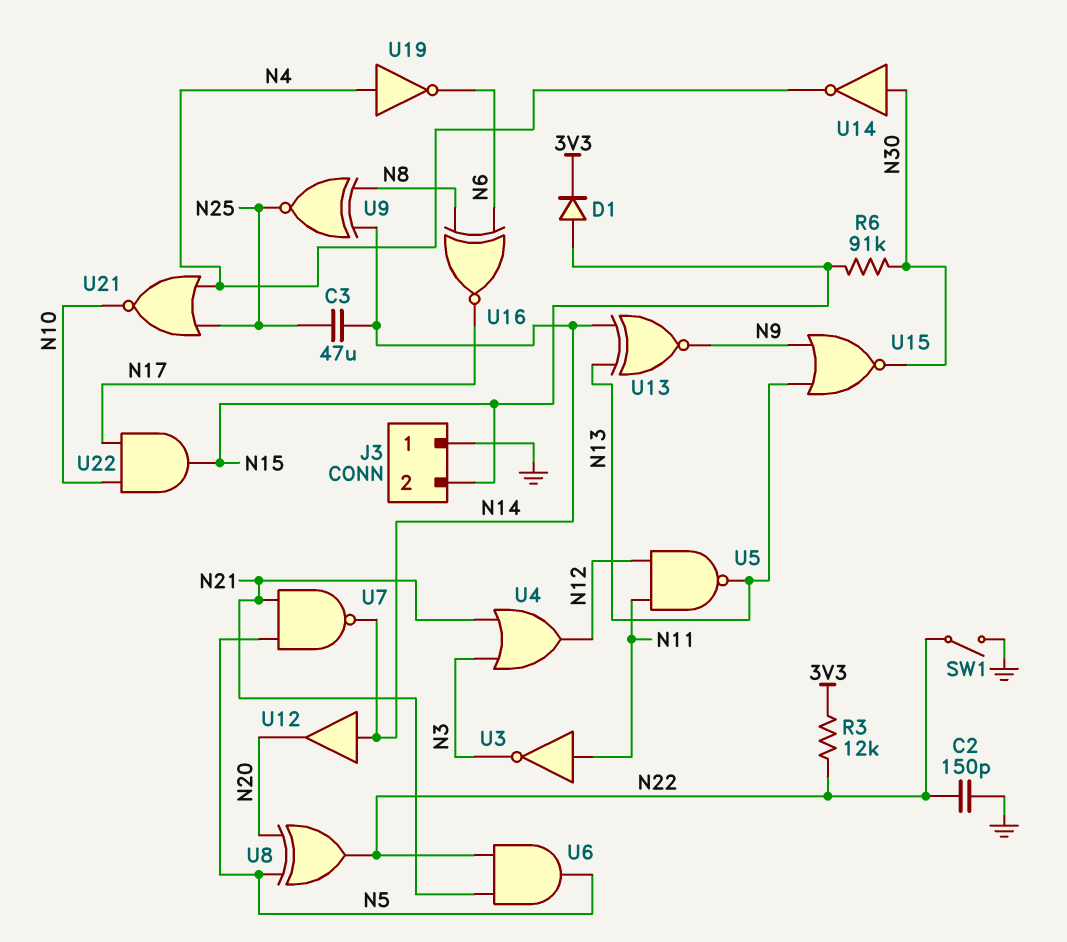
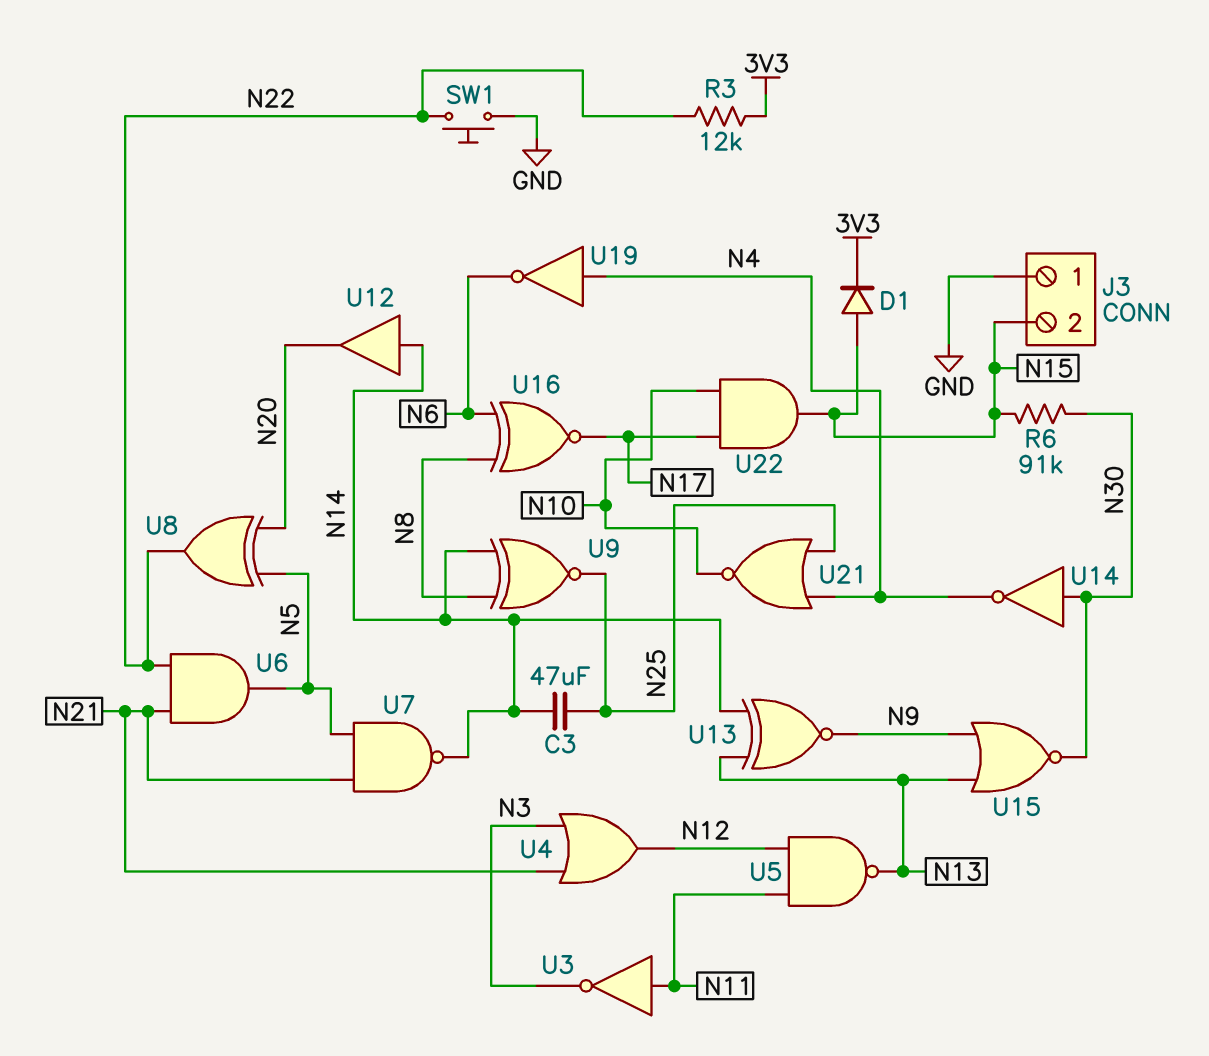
C2: 150pF (GND, N22) -> none
SW1: switch (GND, N22) -> button (GND, N22)

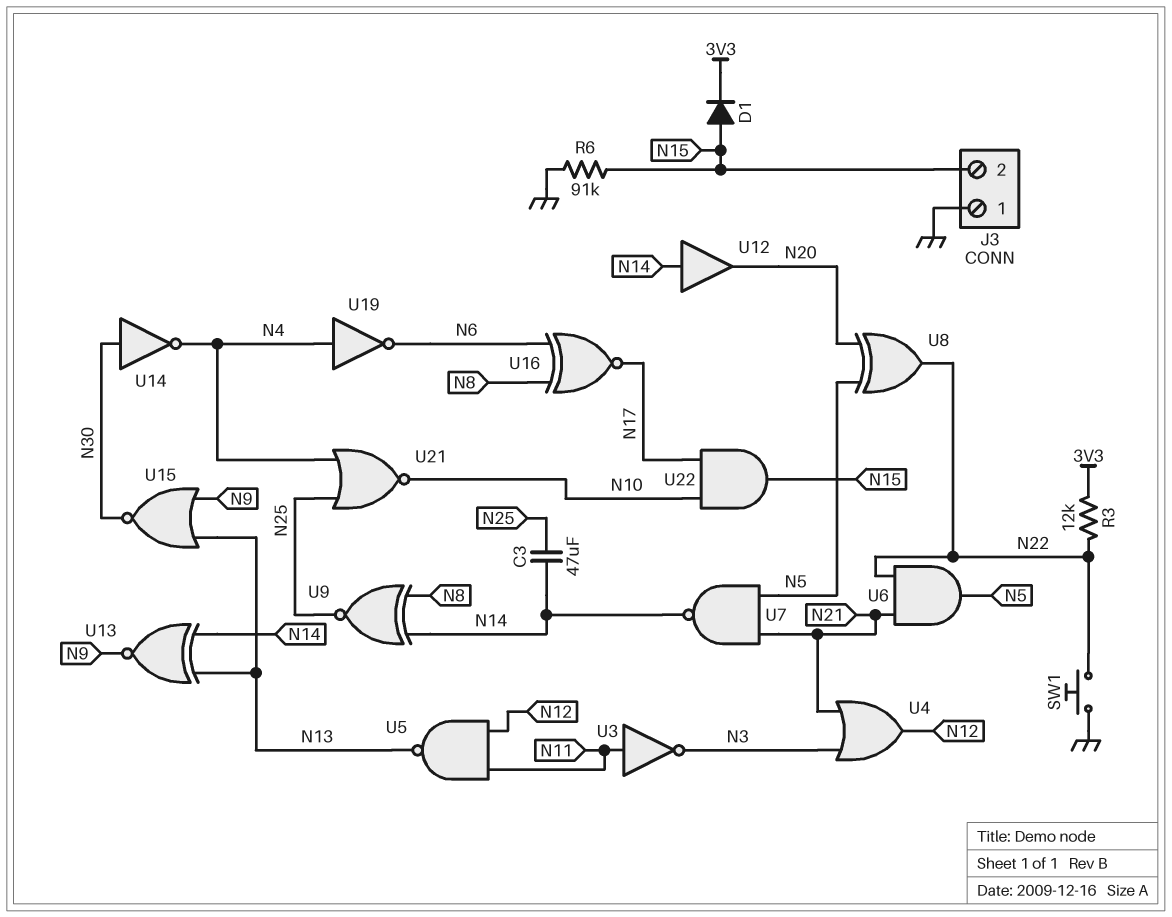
R6: 91k (N15, N30) -> 91k (GND, N15)

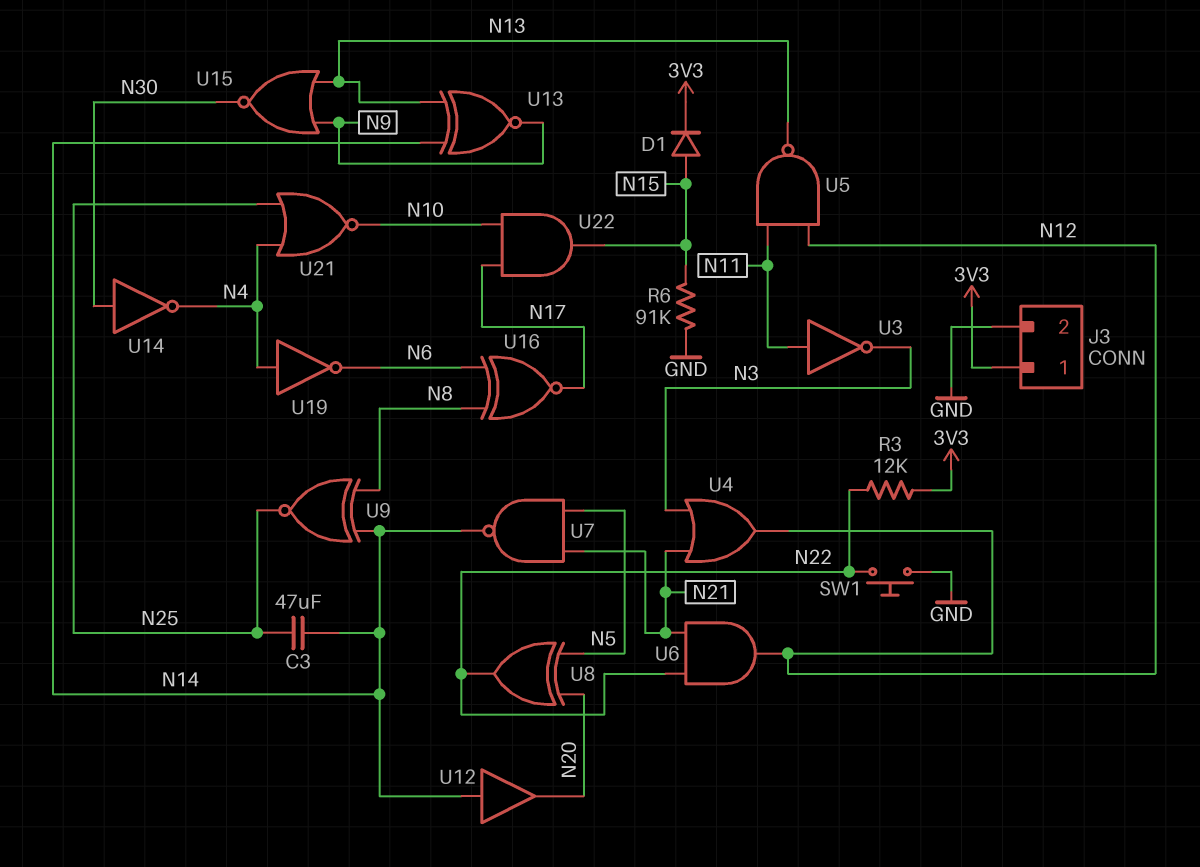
J3 pin 1: GND -> 3V3
J3 pin 2: N15 -> GND
U6: AND (in N21, in N22, out N5) -> AND (in N21, in N22, out N12)

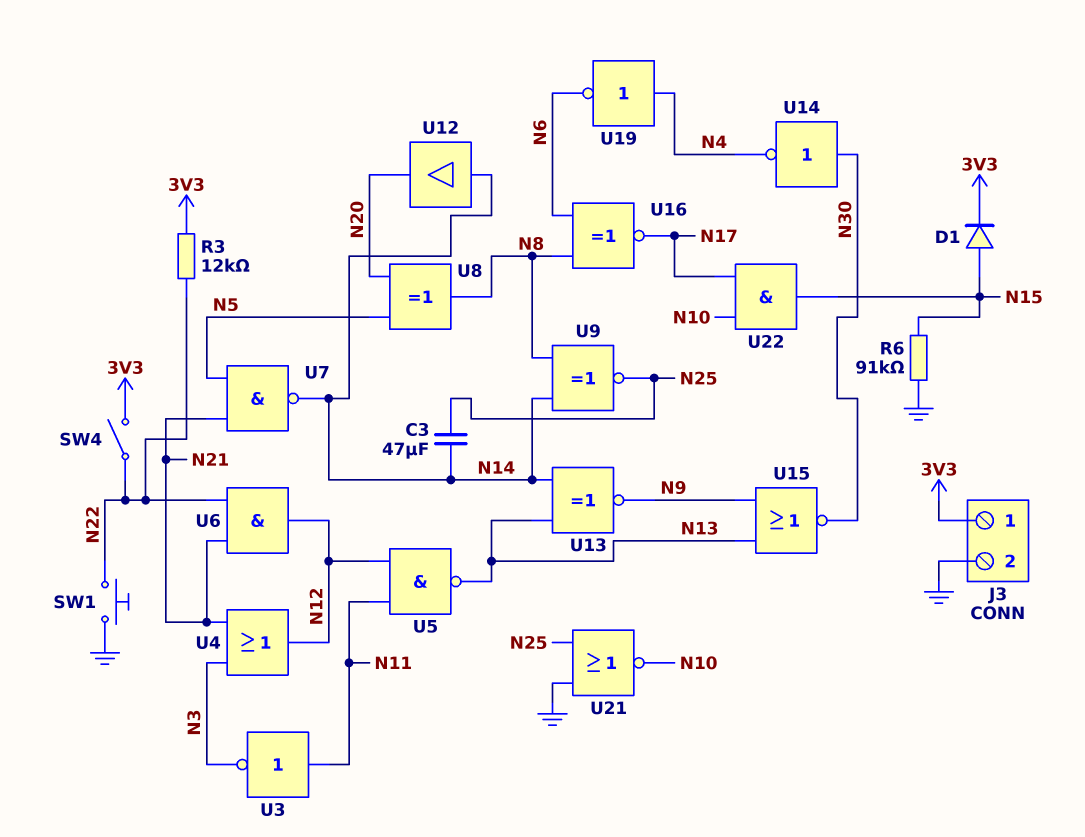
SW4: none -> switch (3V3, N22)
U8: XOR (in N5, in N20, out N22) -> XOR (in N5, in N20, out N8)
U21: NOR (in N4, in N25, out N10) -> NOR (in GND, in N25, out N10)

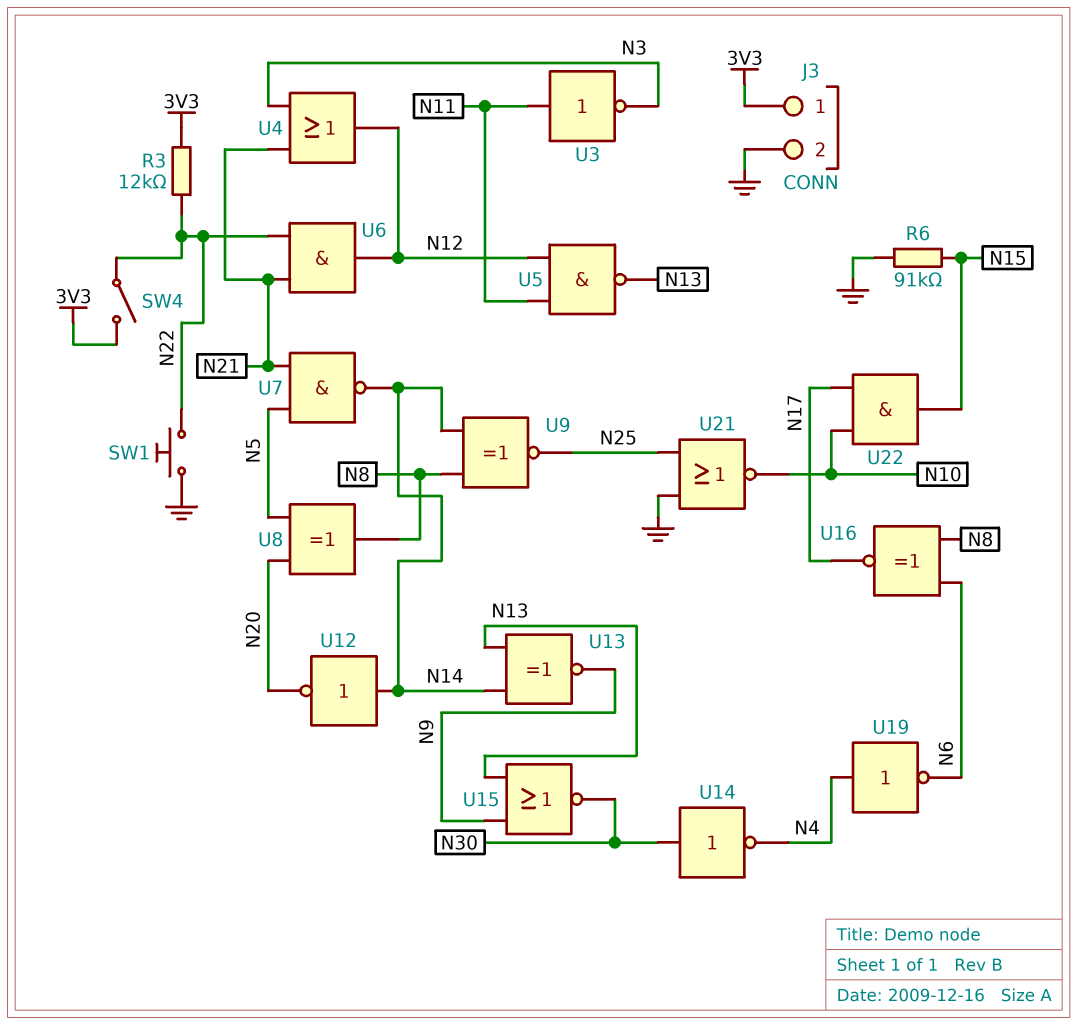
C3: 47uF (N14, N25) -> none
D1: diode (A N15, K 3V3) -> none
U12: buffer (in N14, out N20) -> NOT (in N14, out N20)

